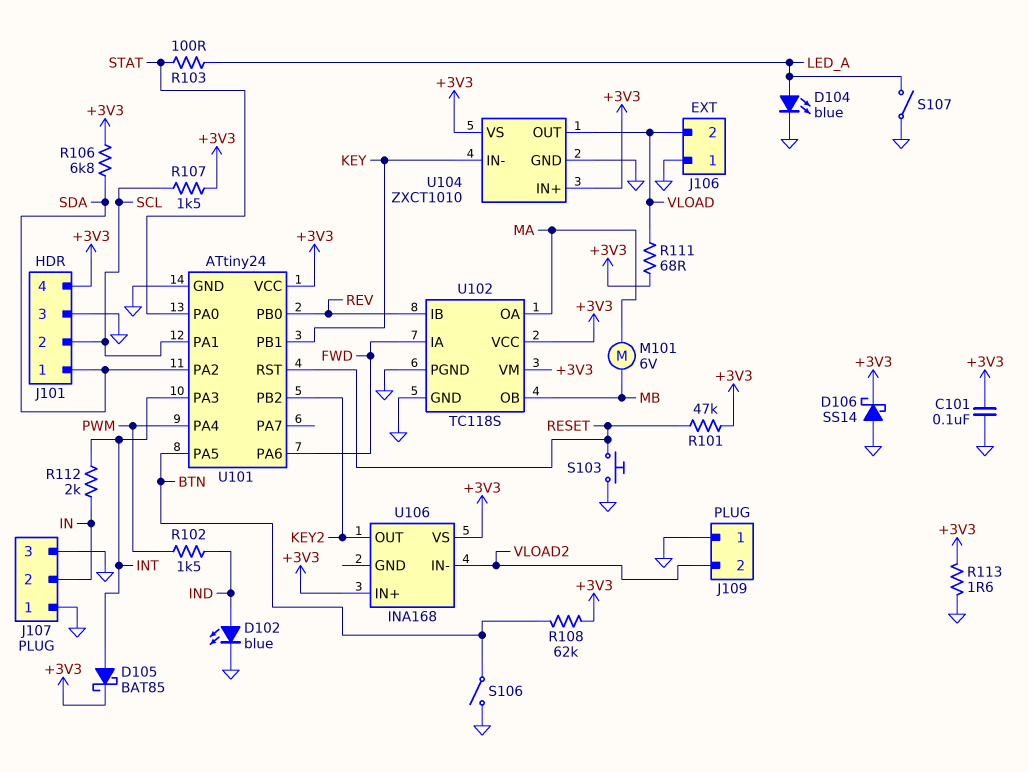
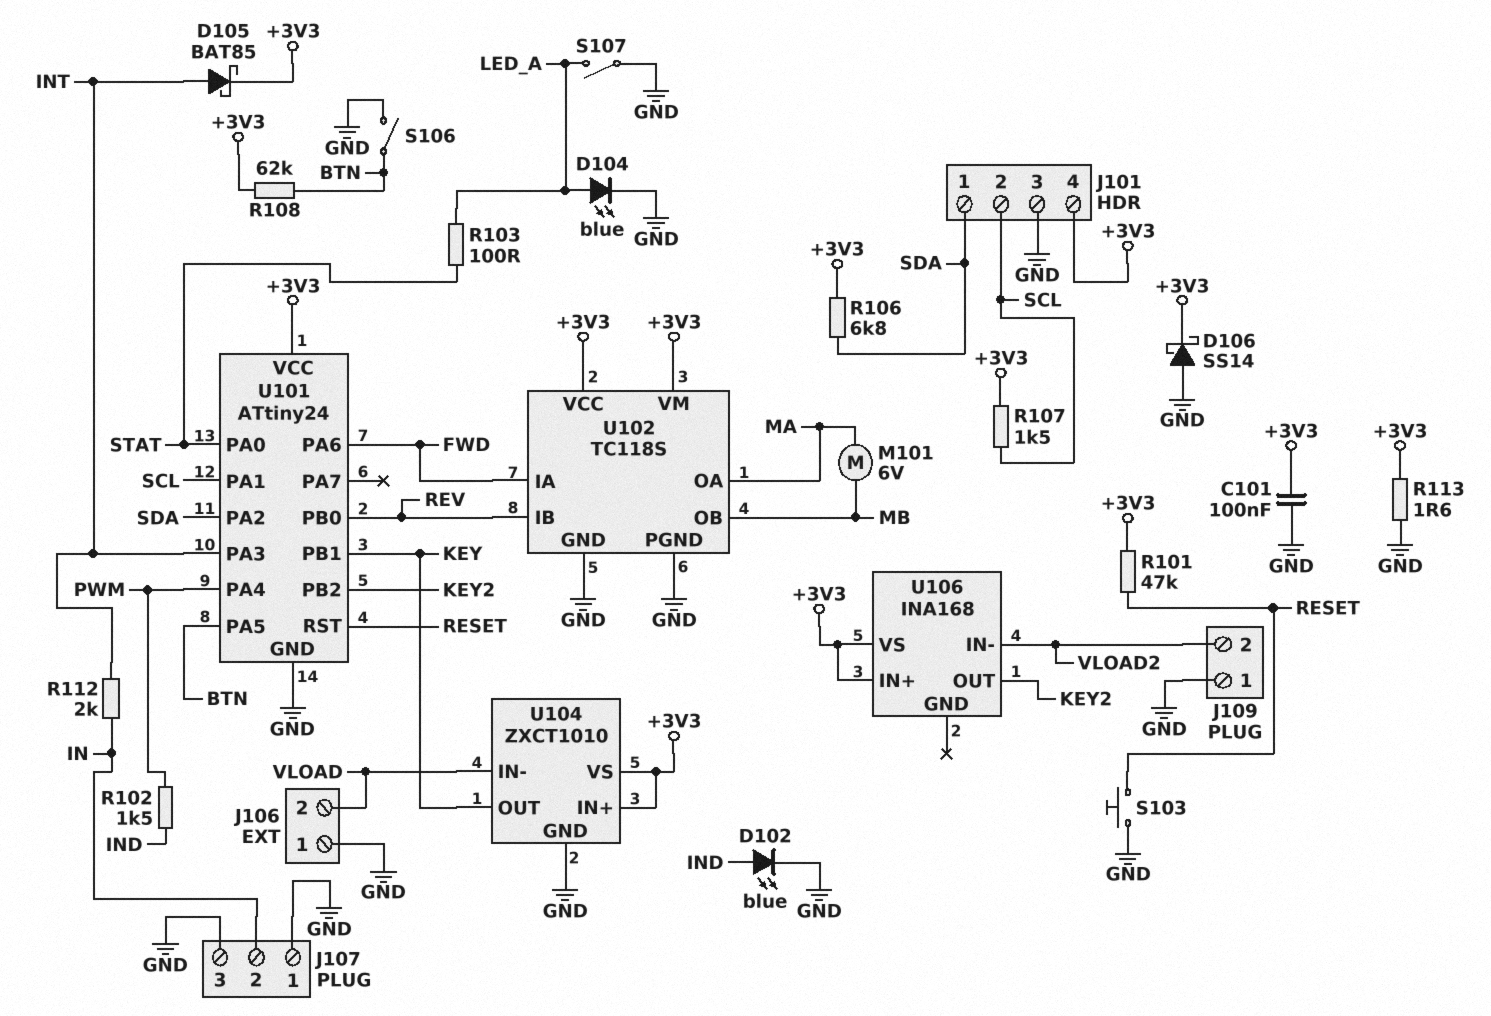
R111: 68 (+3V3, VLOAD) -> none
U104 pin IN-: KEY -> VLOAD
U104 pin OUT: VLOAD -> KEY

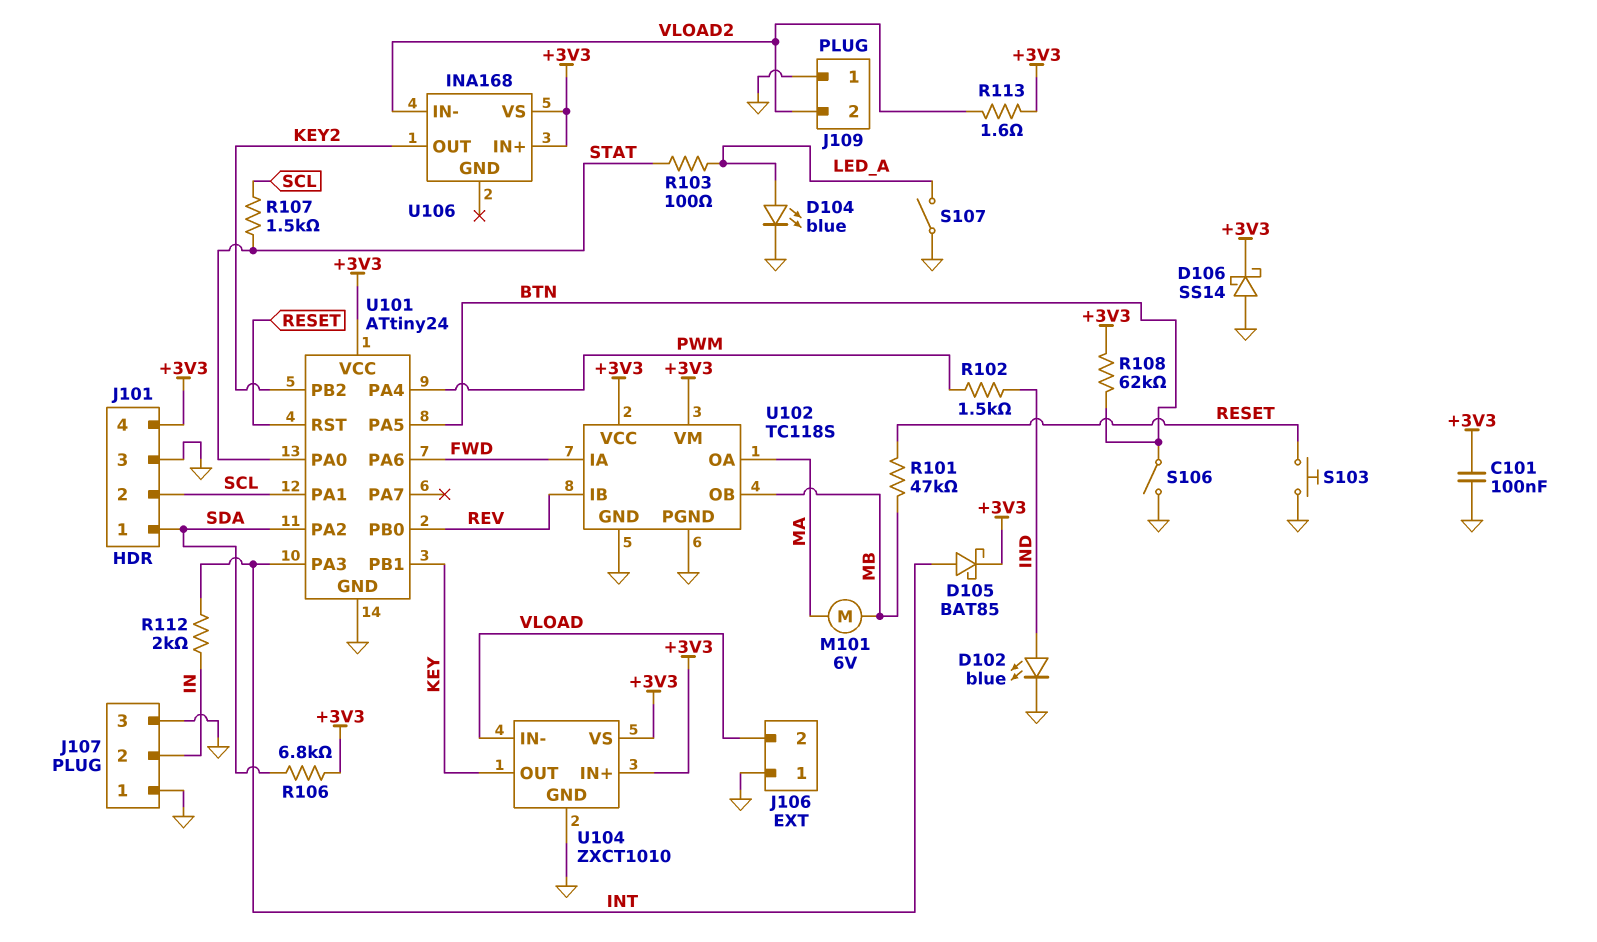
R101: 47k (+3V3, RESET) -> 47k (MB, RESET)
R107: 1.5k (+3V3, SCL) -> 1.5k (SCL, STAT)
R113: 1.6 (+3V3, GND) -> 1.6 (+3V3, VLOAD2)

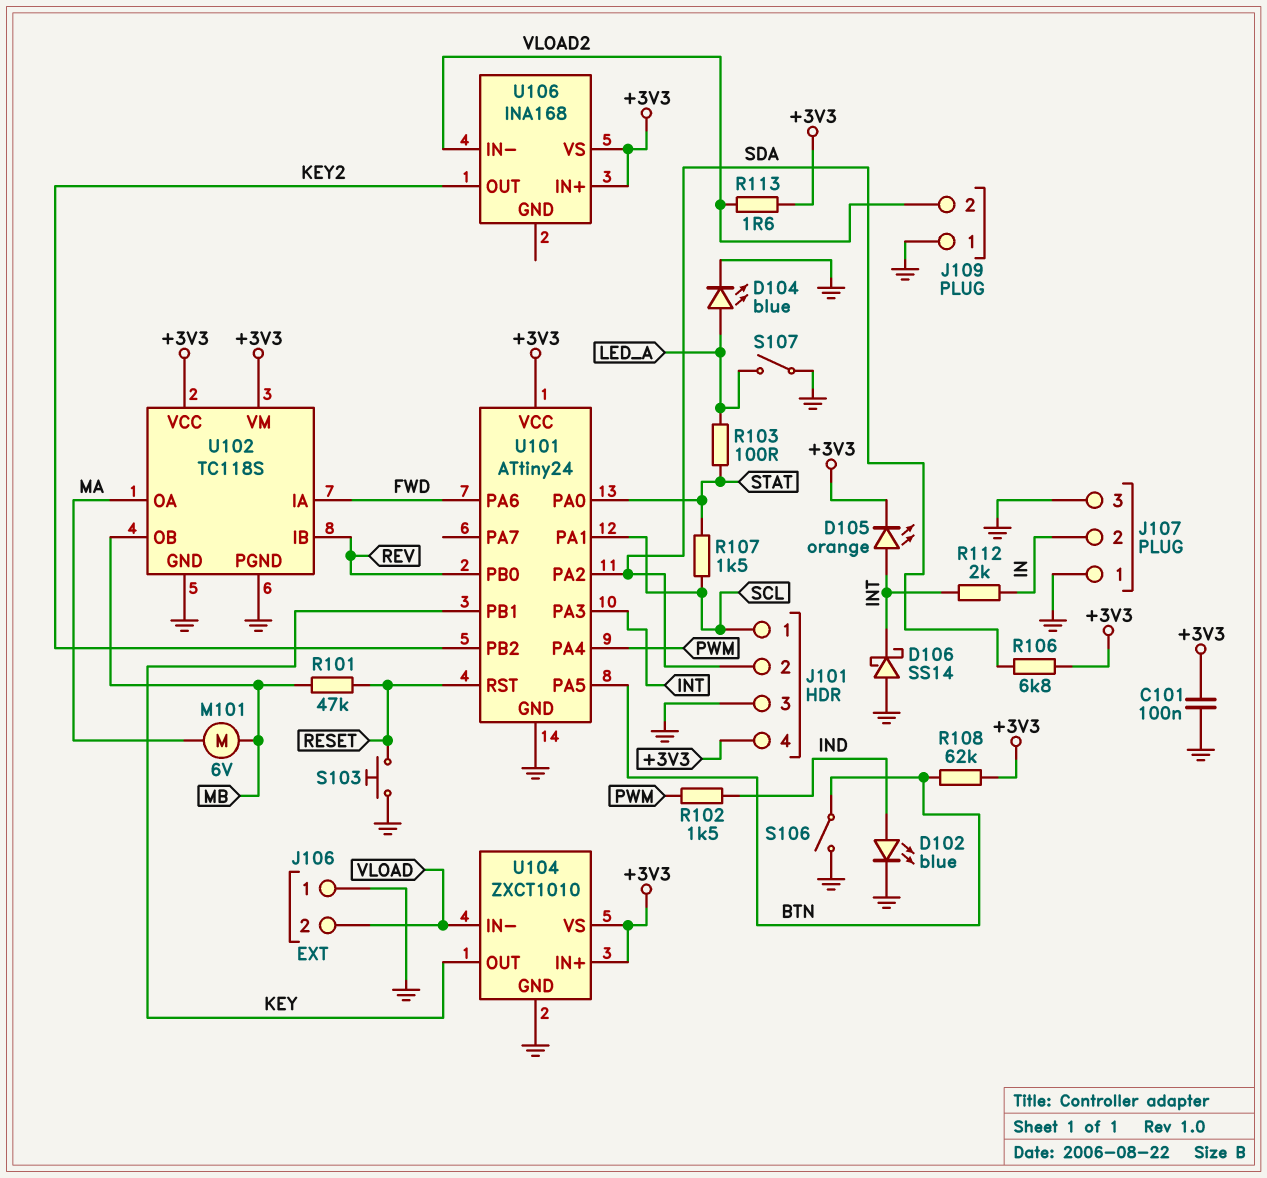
D105: schottky BAT85 (A INT, K +3V3) -> LED orange (A INT, K +3V3)
D106: schottky SS14 (A GND, K +3V3) -> schottky SS14 (A GND, K INT)
J101 pin 1: SDA -> SCL
J101 pin 2: SCL -> SDA

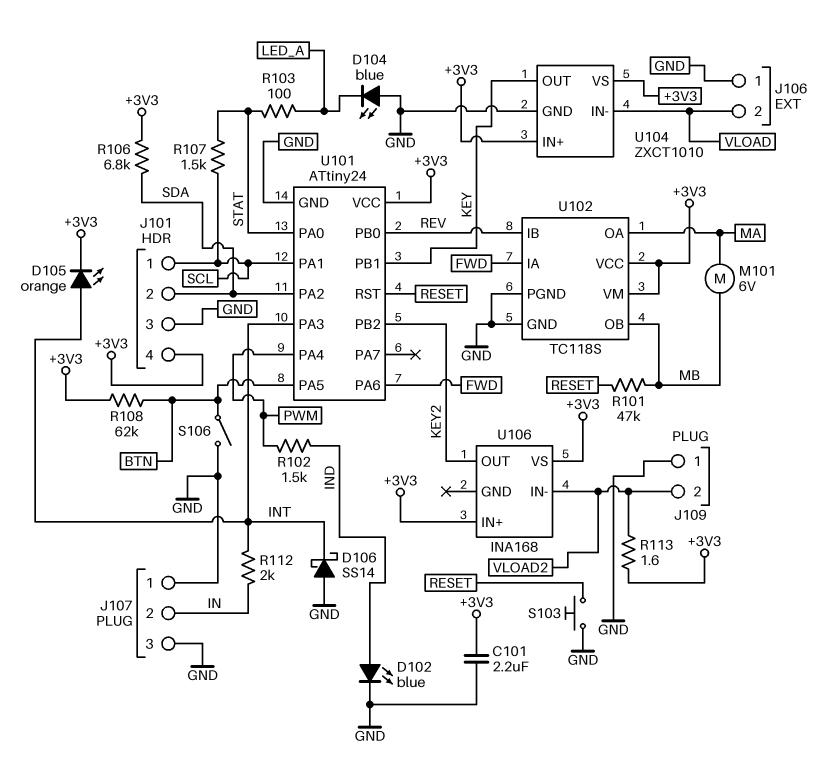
C101: 100nF (+3V3, GND) -> 2.2uF (+3V3, GND)
D104: LED blue (A LED_A, K GND) -> LED blue (A GND, K LED_A)
S107: switch (GND, LED_A) -> none

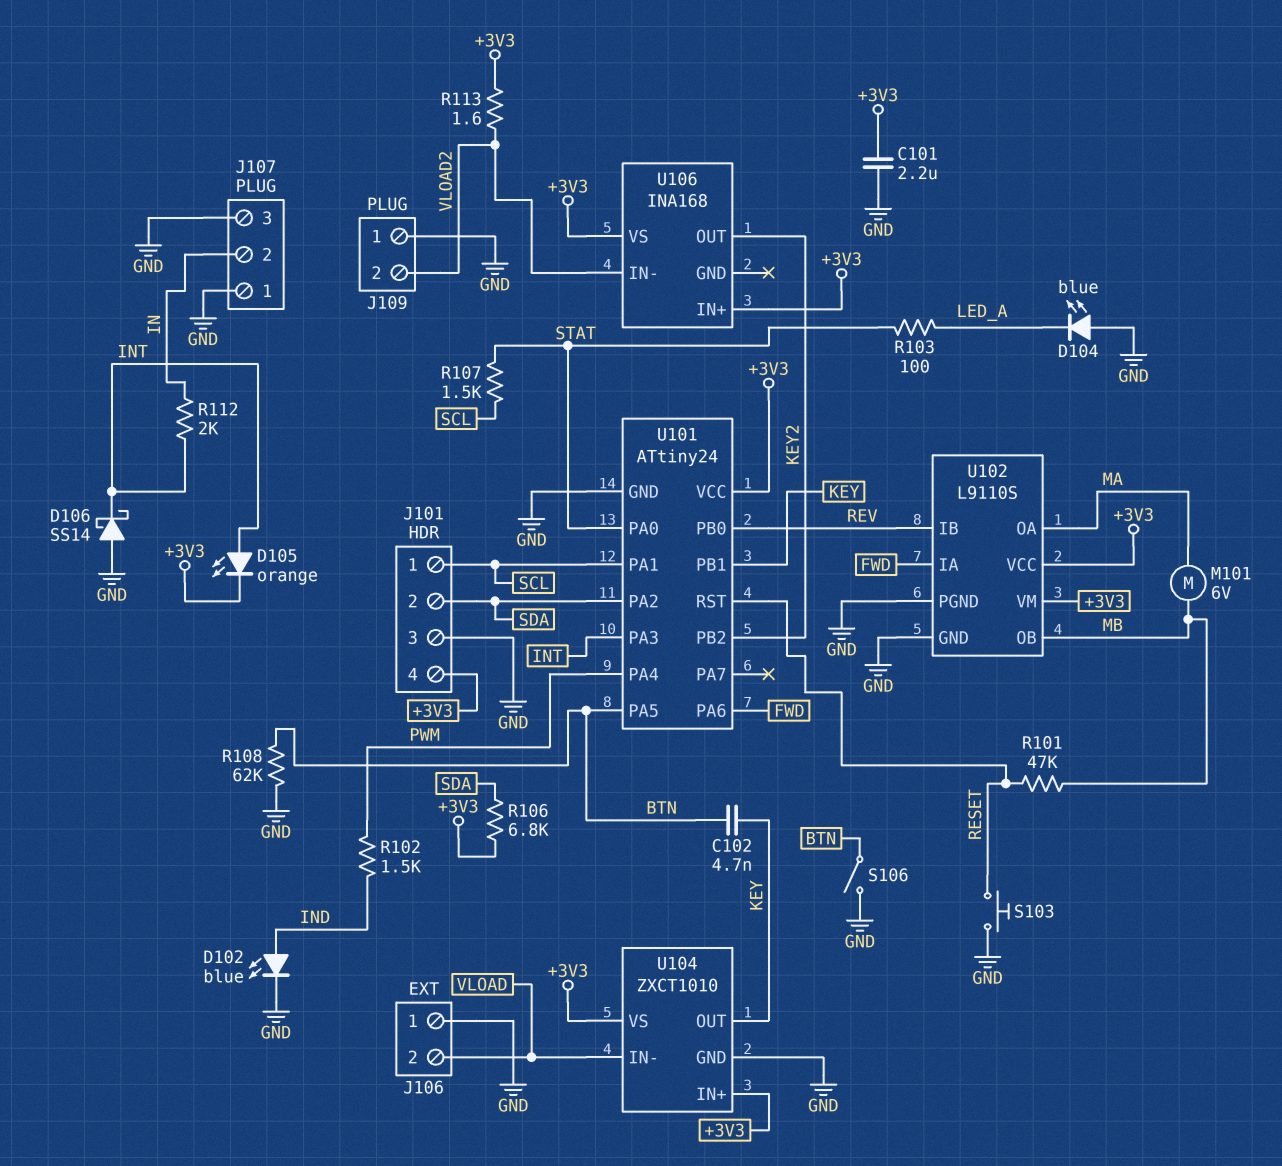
C102: none -> 4.7nF (BTN, KEY)
R108: 62k (+3V3, BTN) -> 62k (BTN, GND)
U102: TC118S -> L9110S

